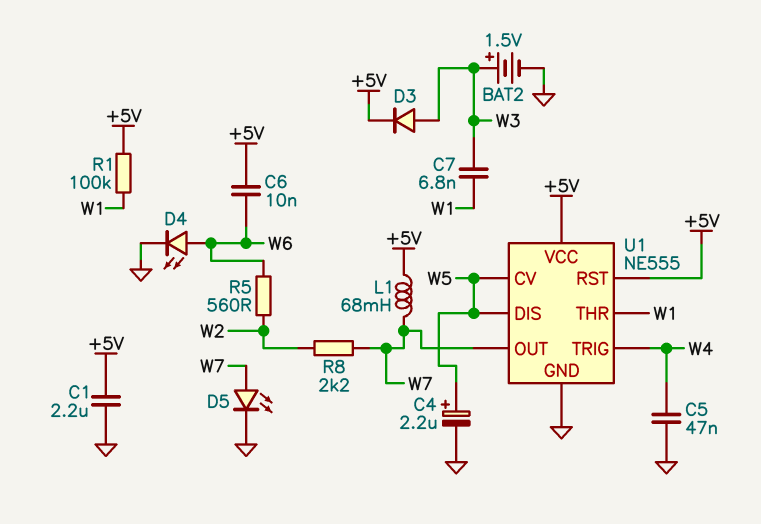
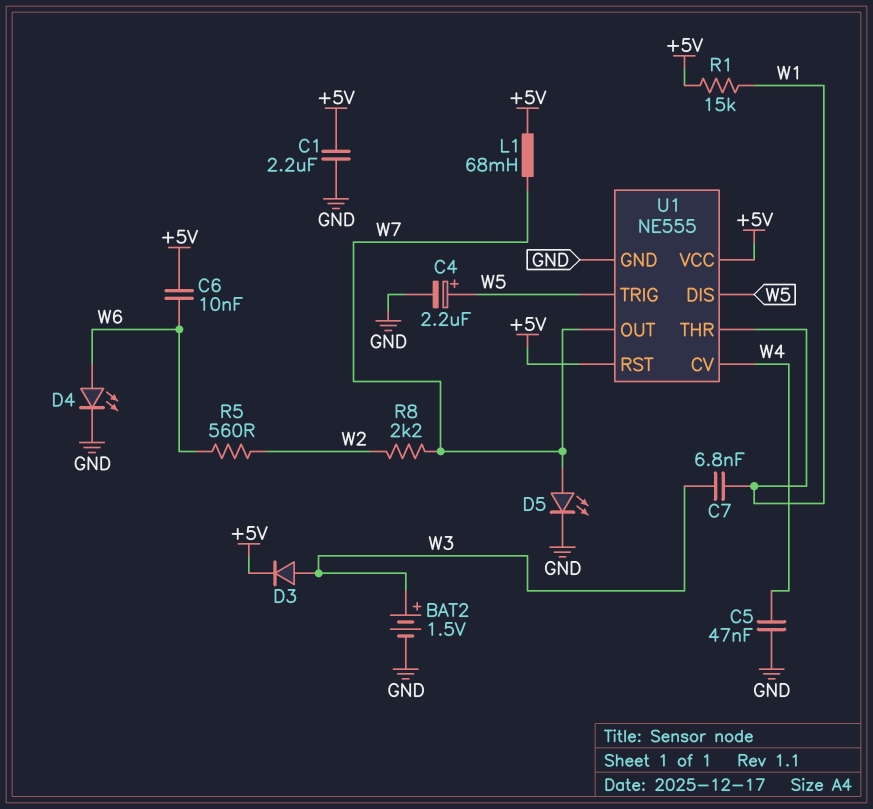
R1: 100k (+5V, W1) -> 15k (+5V, W1)
U1 pin CV: W5 -> W4
U1 pin TRIG: W4 -> W5

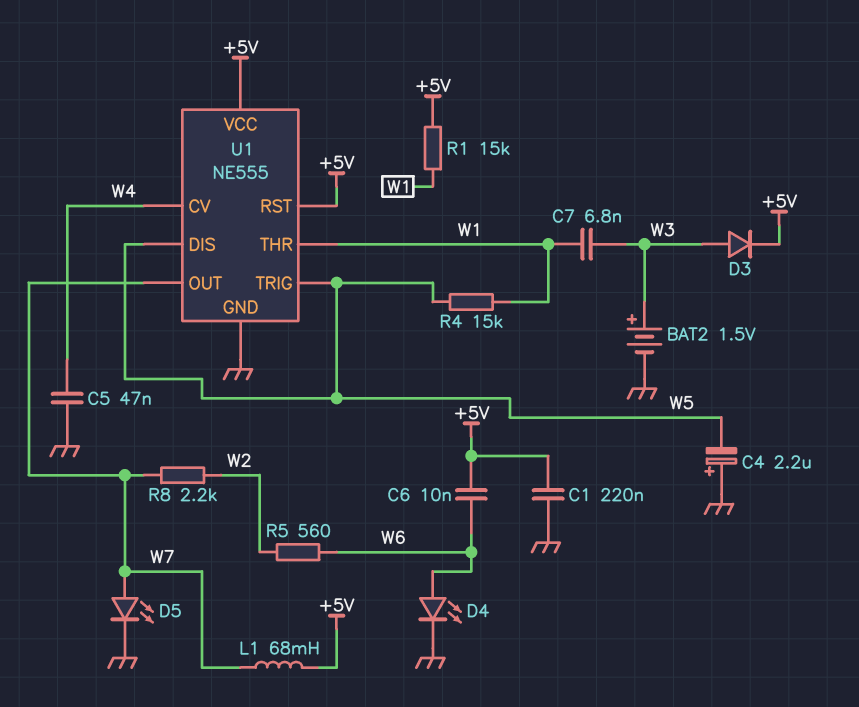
C1: 2.2uF (+5V, GND) -> 220nF (+5V, GND)
C4: 2.2uF (plus W5, minus GND) -> 2.2uF (plus GND, minus W5)
R4: none -> 15k (W1, W5)

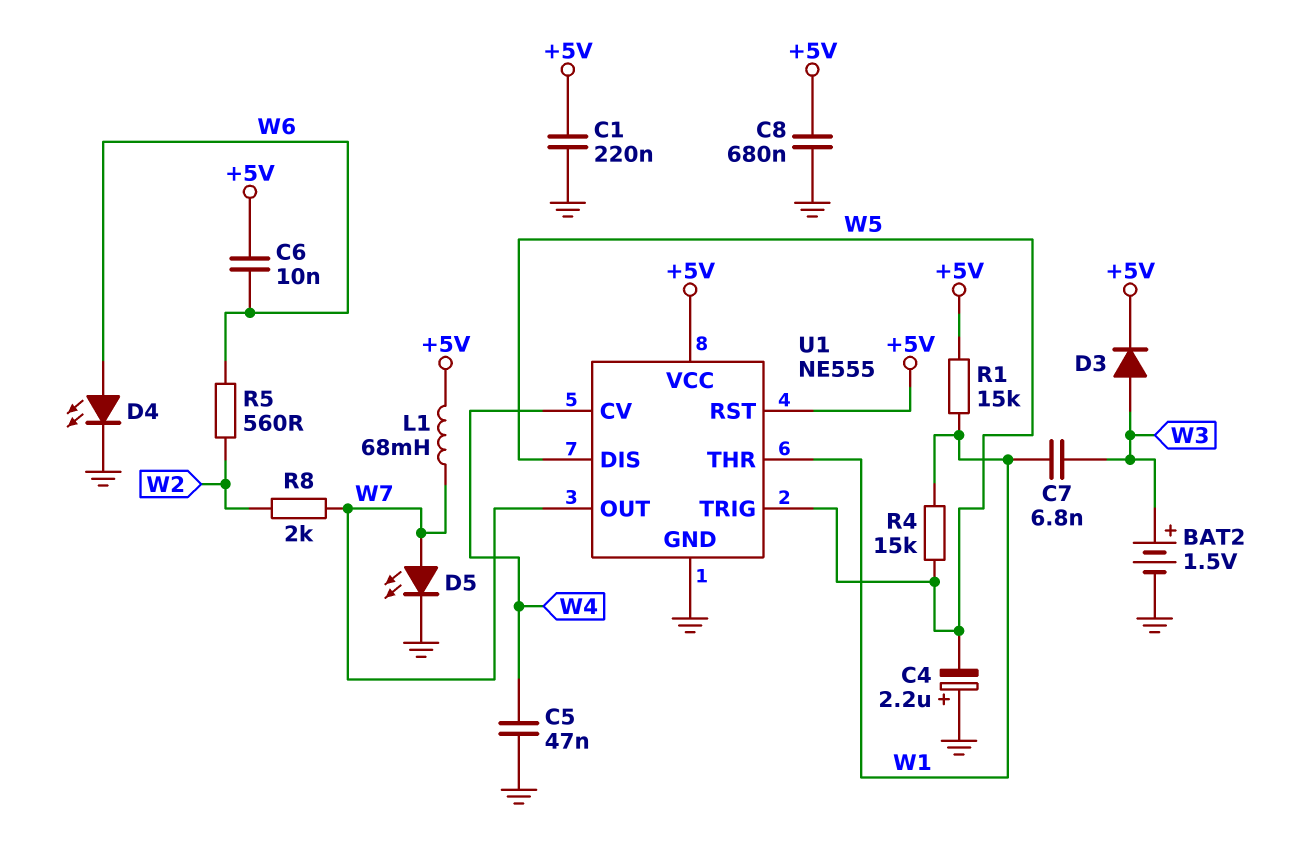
C8: none -> 680nF (+5V, GND)
R8: 2.2k (W2, W7) -> 2k (W2, W7)

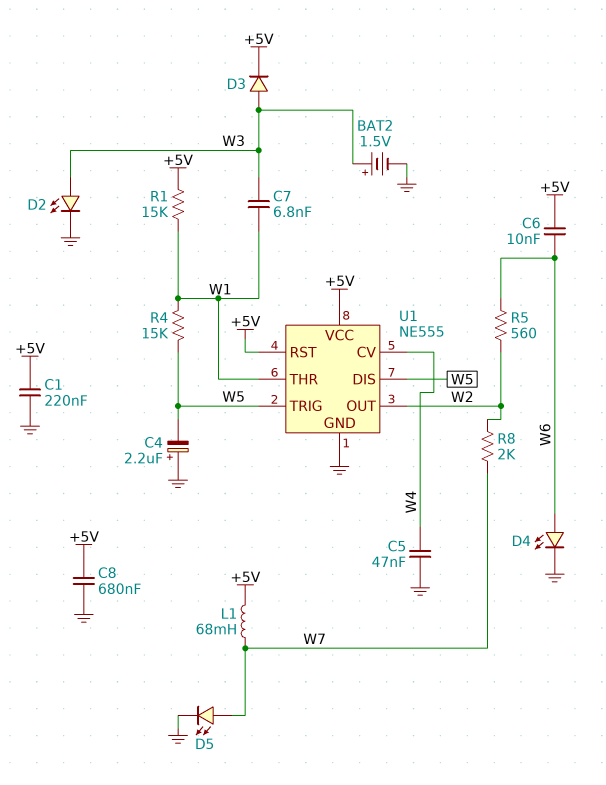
D2: none -> LED (A W3, K GND)
U1 pin OUT: W7 -> W2

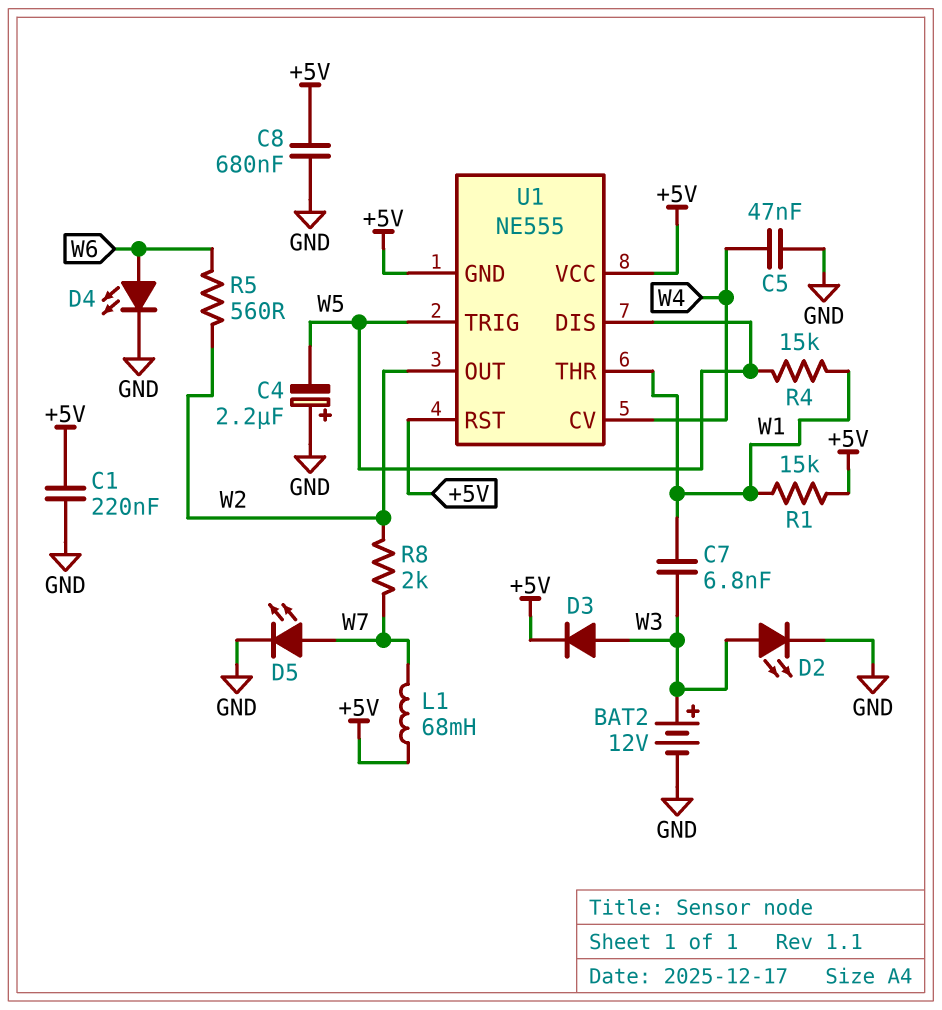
BAT2: 1.5V (plus W3, minus GND) -> 12V (plus W3, minus GND)
C6: 10nF (+5V, W6) -> none
U1 pin GND: GND -> +5V

